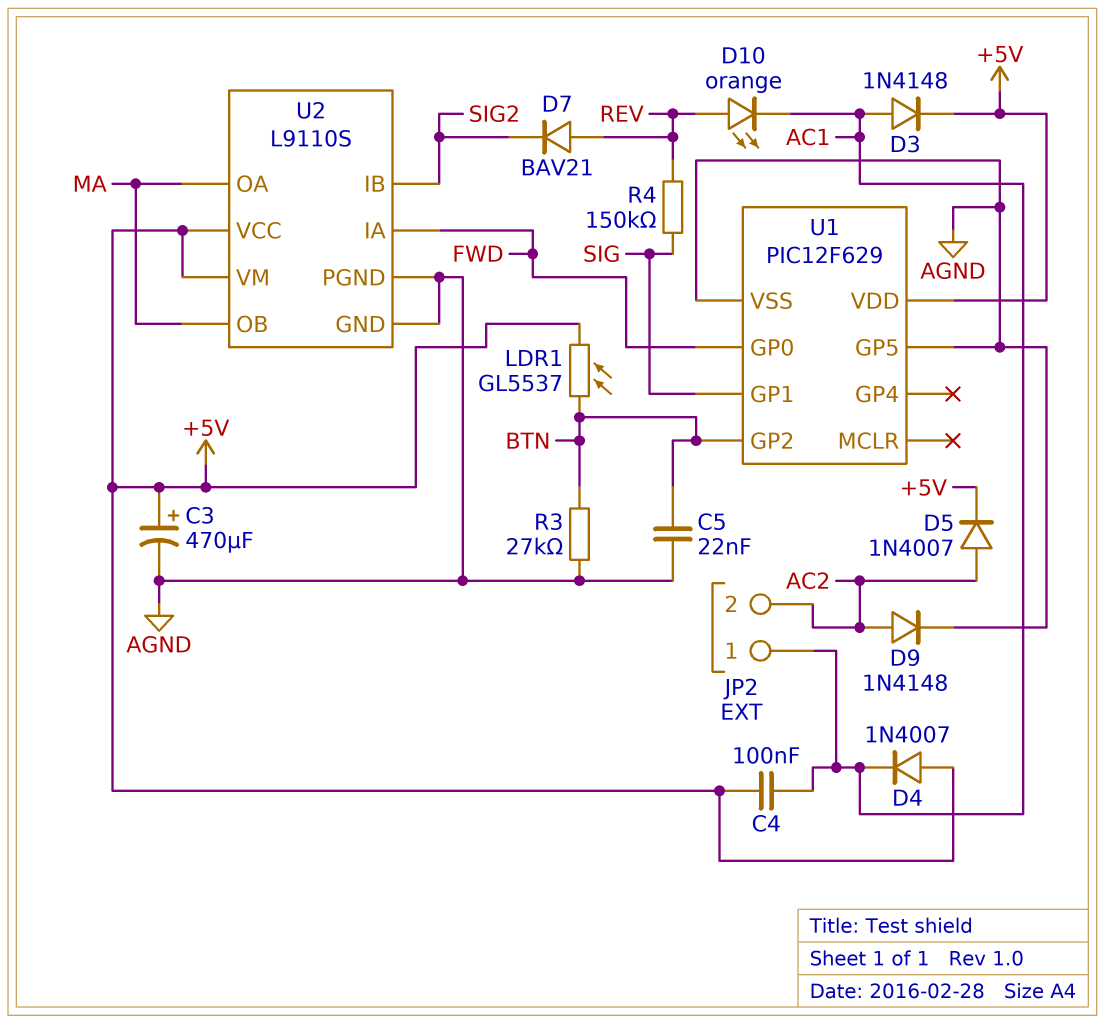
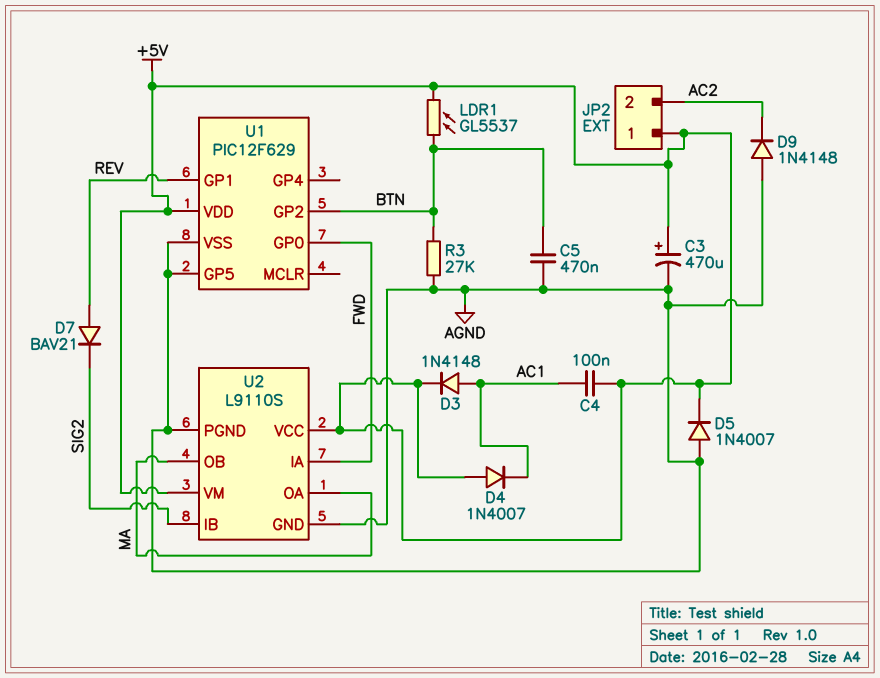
C5: 22nF (AGND, BTN) -> 470nF (AGND, BTN)
D5: diode 1N4007 (A AC2, K +5V) -> diode 1N4007 (A AGND, K +5V)
D9: diode 1N4148 (A AC2, K AGND) -> diode 1N4148 (A AGND, K AC2)
D10: LED orange (A REV, K AC1) -> none
JP2 pin 1: AC1 -> +5V
R4: 150k (REV, SIG) -> none
U1 pin GP1: SIG -> REV

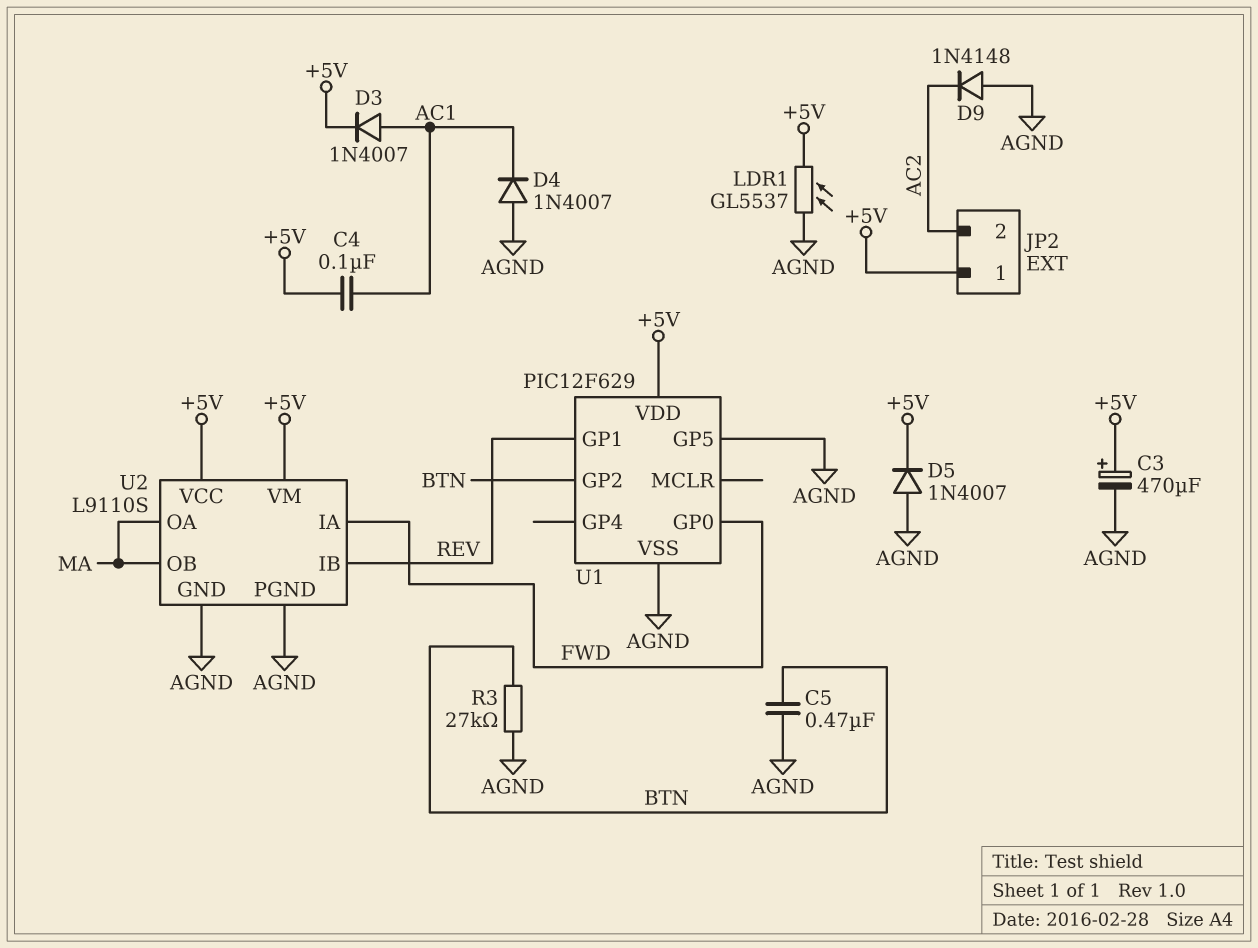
D3: diode 1N4148 (A AC1, K +5V) -> diode 1N4007 (A AC1, K +5V)
D4: diode 1N4007 (A +5V, K AC1) -> diode 1N4007 (A AGND, K AC1)
D7: diode BAV21 (A REV, K SIG2) -> none
LDR1: GL5537 (+5V, BTN) -> GL5537 (+5V, AGND)
U2 pin IB: SIG2 -> REV

